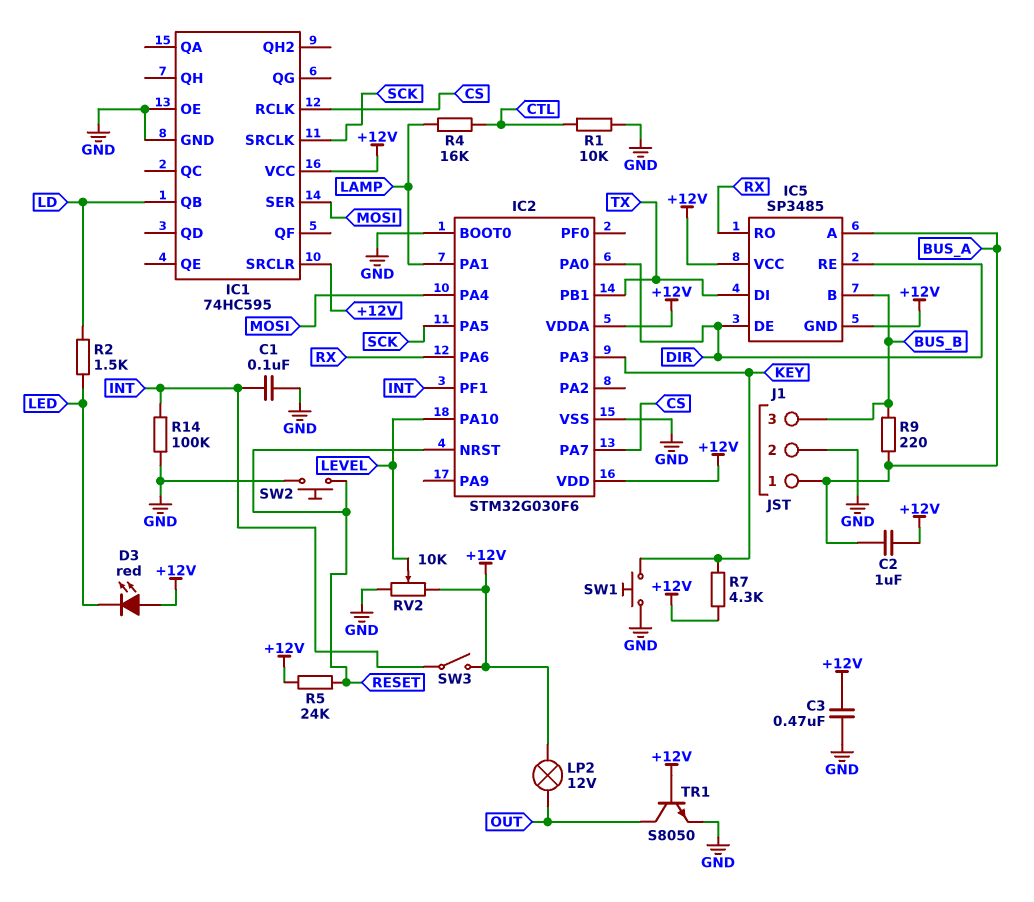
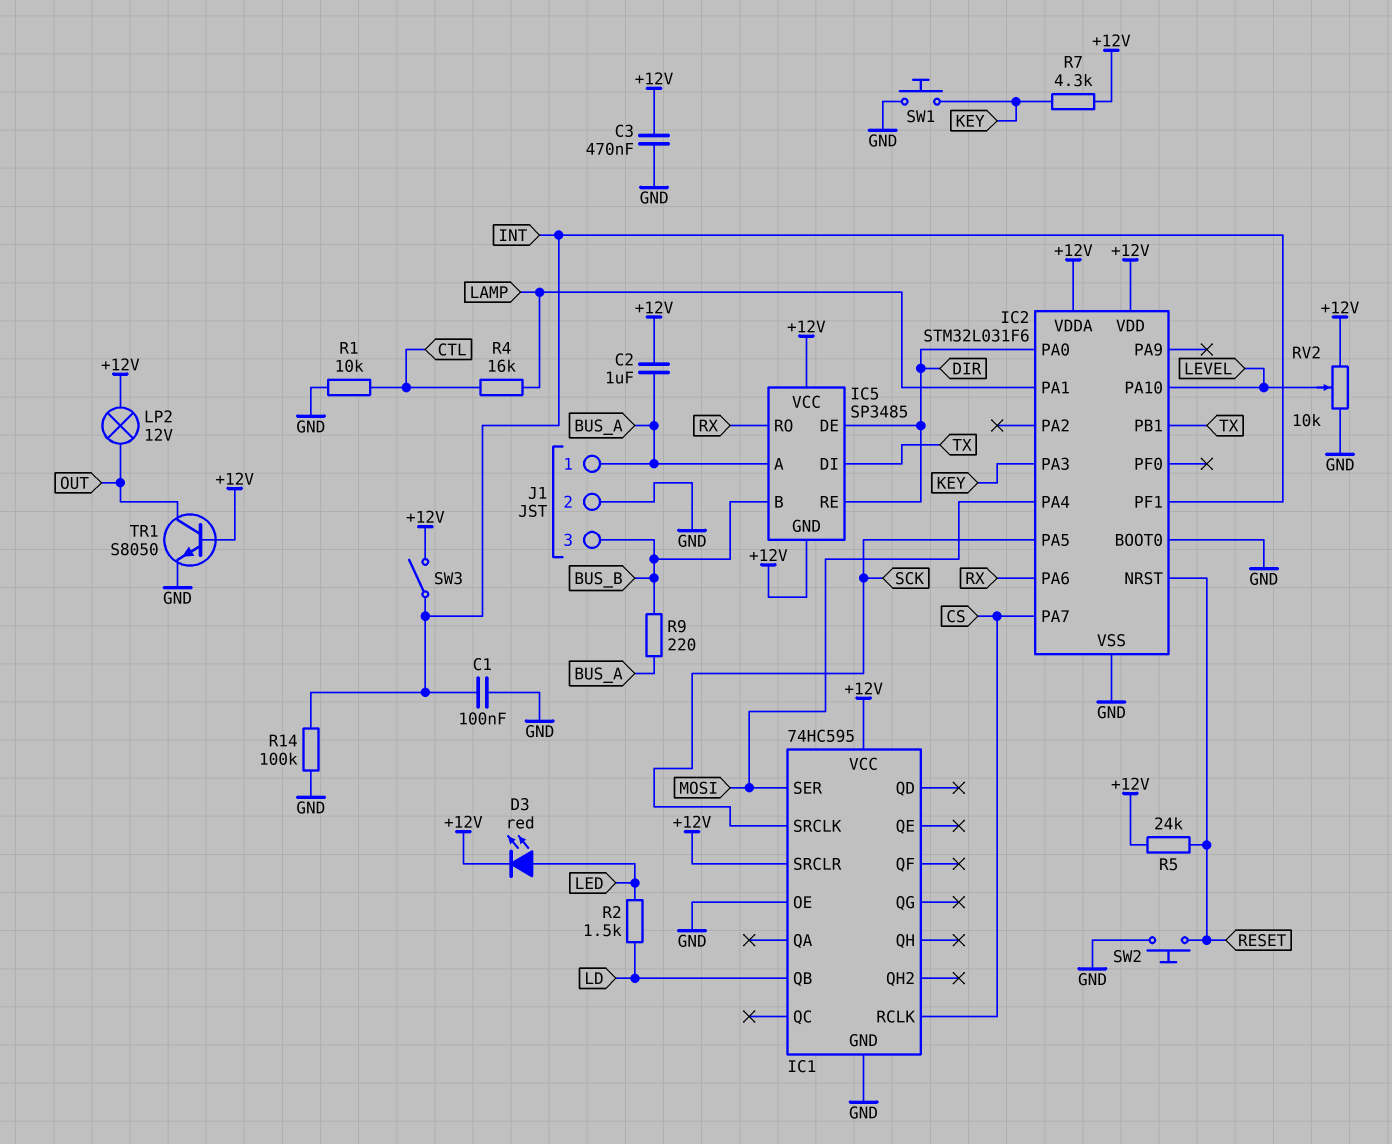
D3: LED red (A +12V, K LED) -> LED red (A LED, K +12V)
IC2: STM32G030F6 -> STM32L031F6

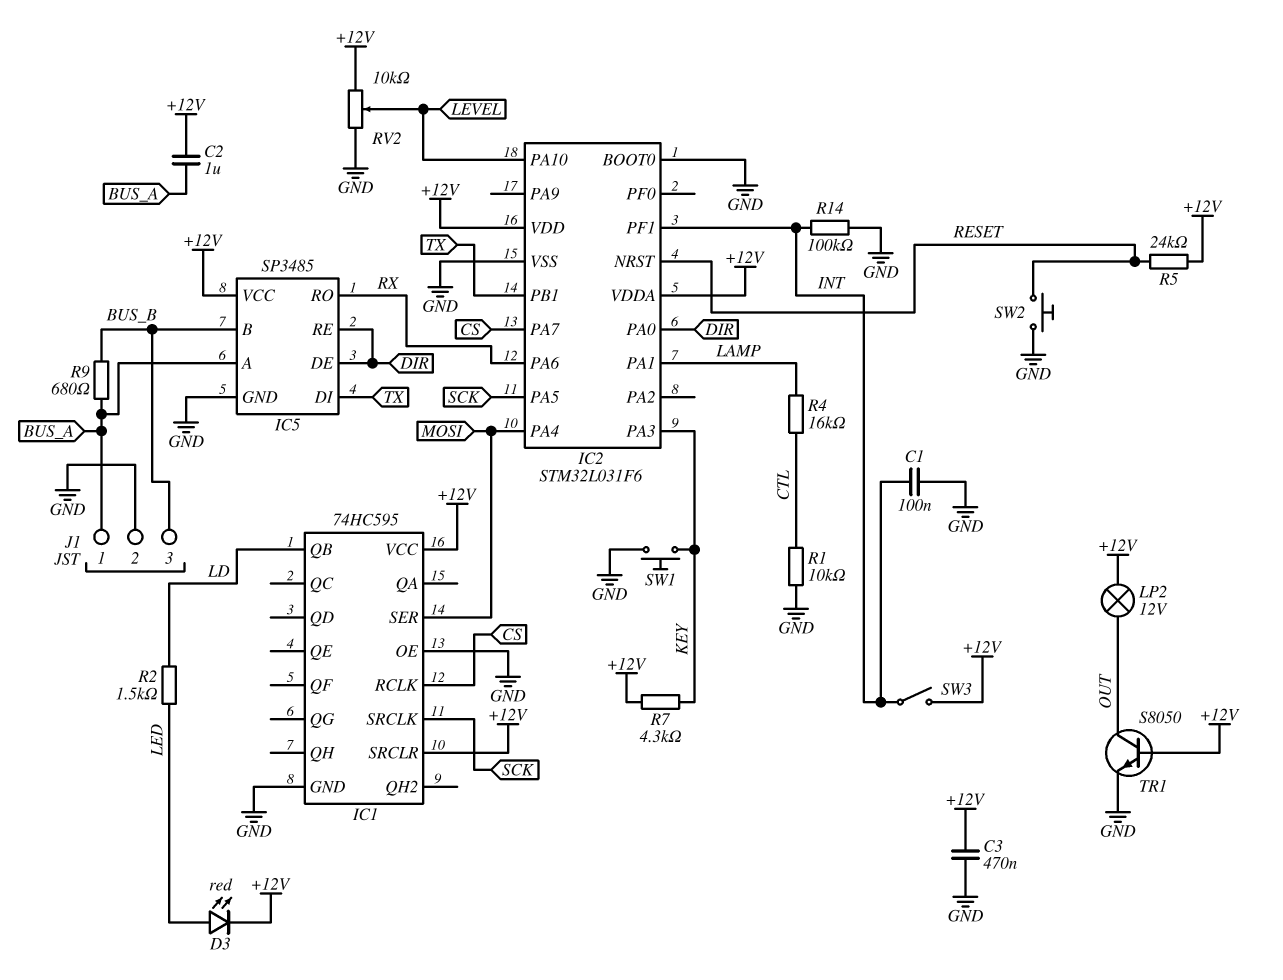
IC5 pin GND: +12V -> GND
R9: 220 (BUS_A, BUS_B) -> 680 (BUS_A, BUS_B)

